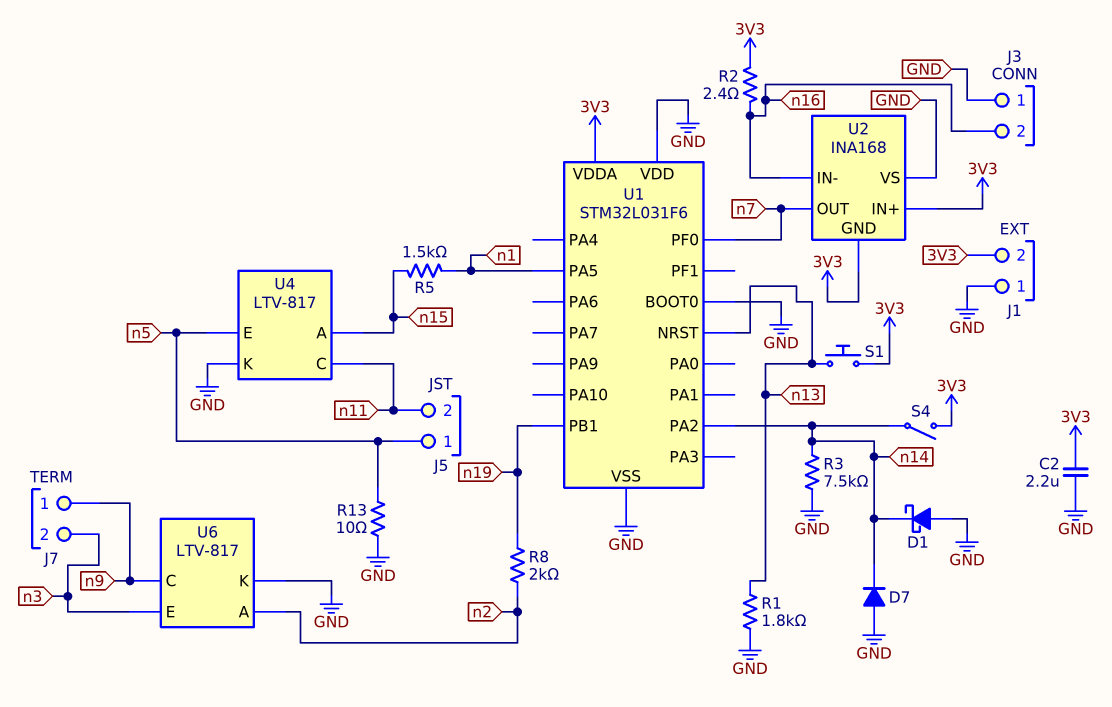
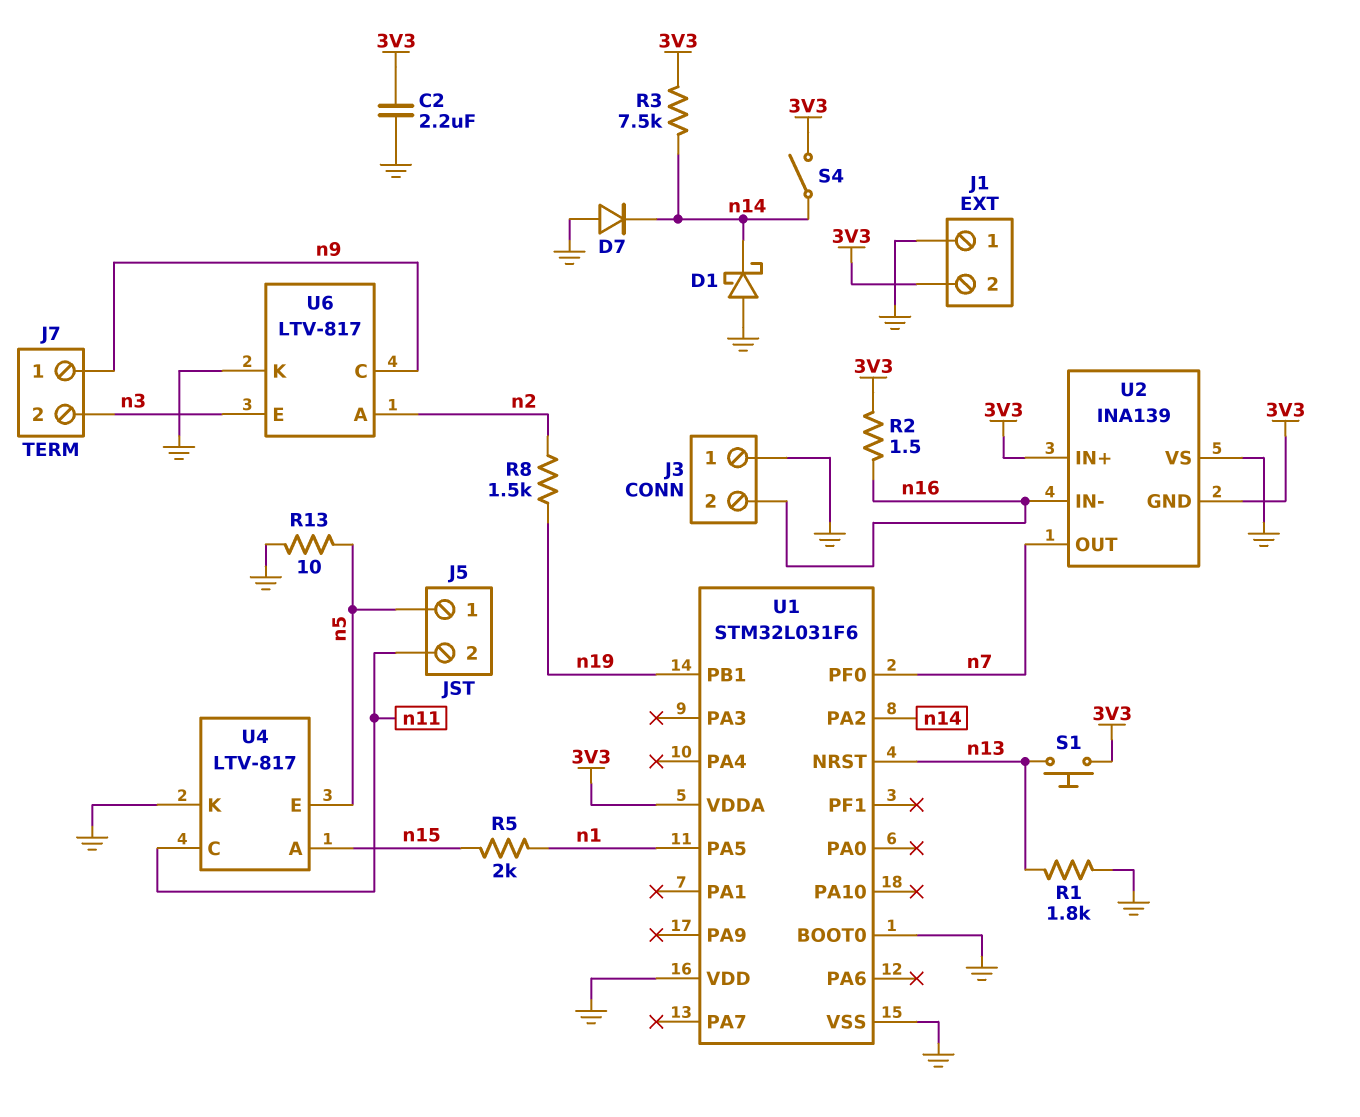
R2: 2.4 (3V3, n16) -> 1.5 (3V3, n16)
R3: 7.5k (GND, n14) -> 7.5k (3V3, n14)
R5: 1.5k (n1, n15) -> 2k (n1, n15)
R8: 2k (n2, n19) -> 1.5k (n2, n19)
U2: INA168 -> INA139

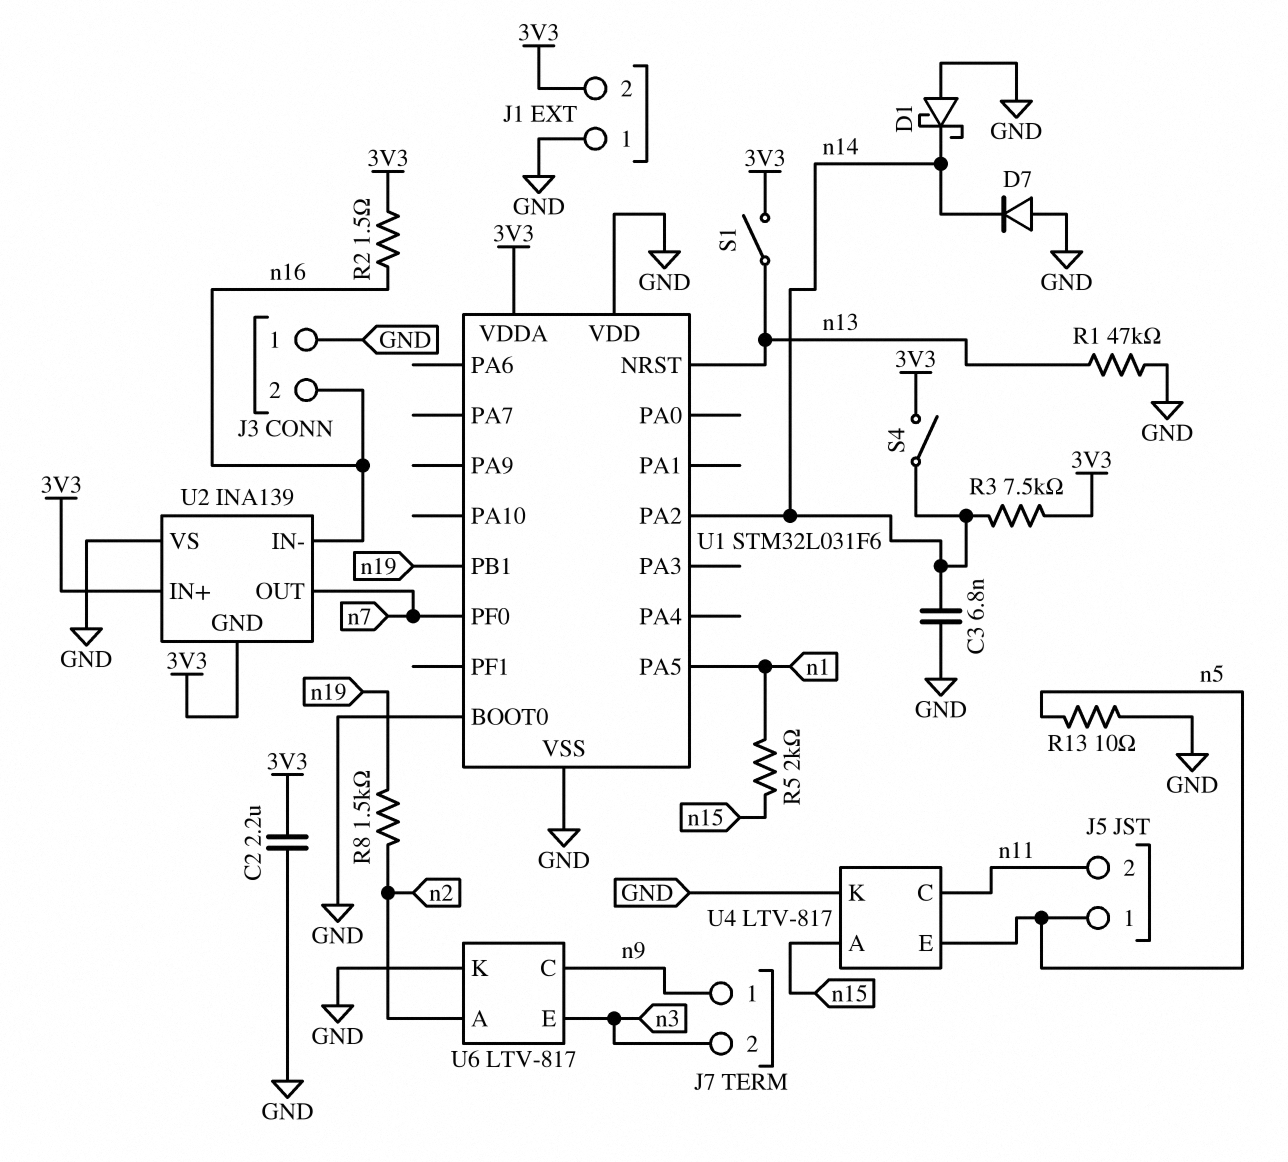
C3: none -> 6.8nF (GND, n14)
R1: 1.8k (GND, n13) -> 47k (GND, n13)
S1: button (3V3, n13) -> switch (3V3, n13)

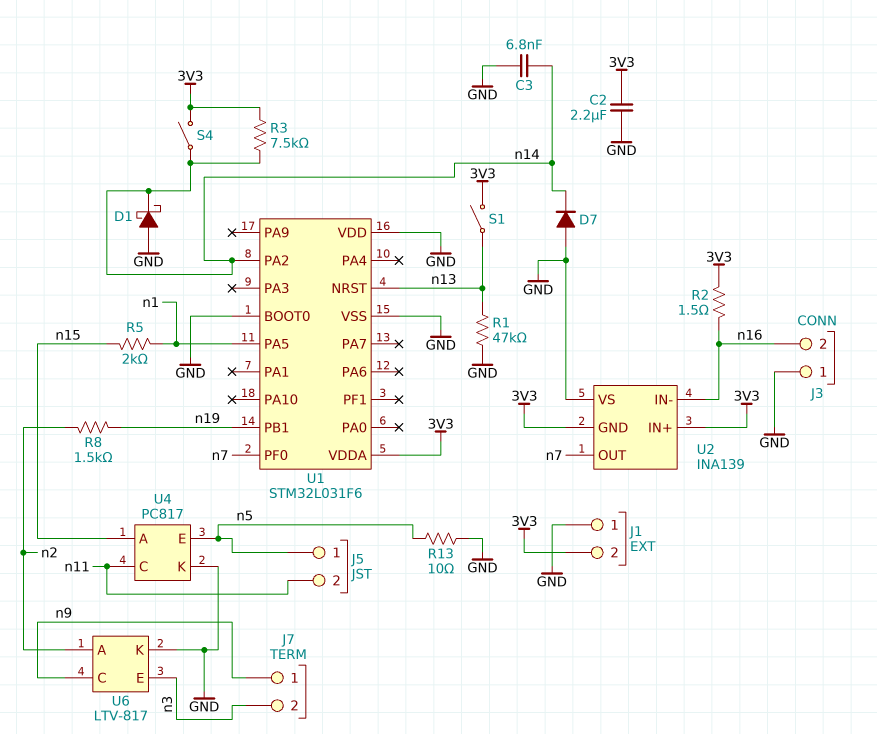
U4: LTV-817 -> PC817

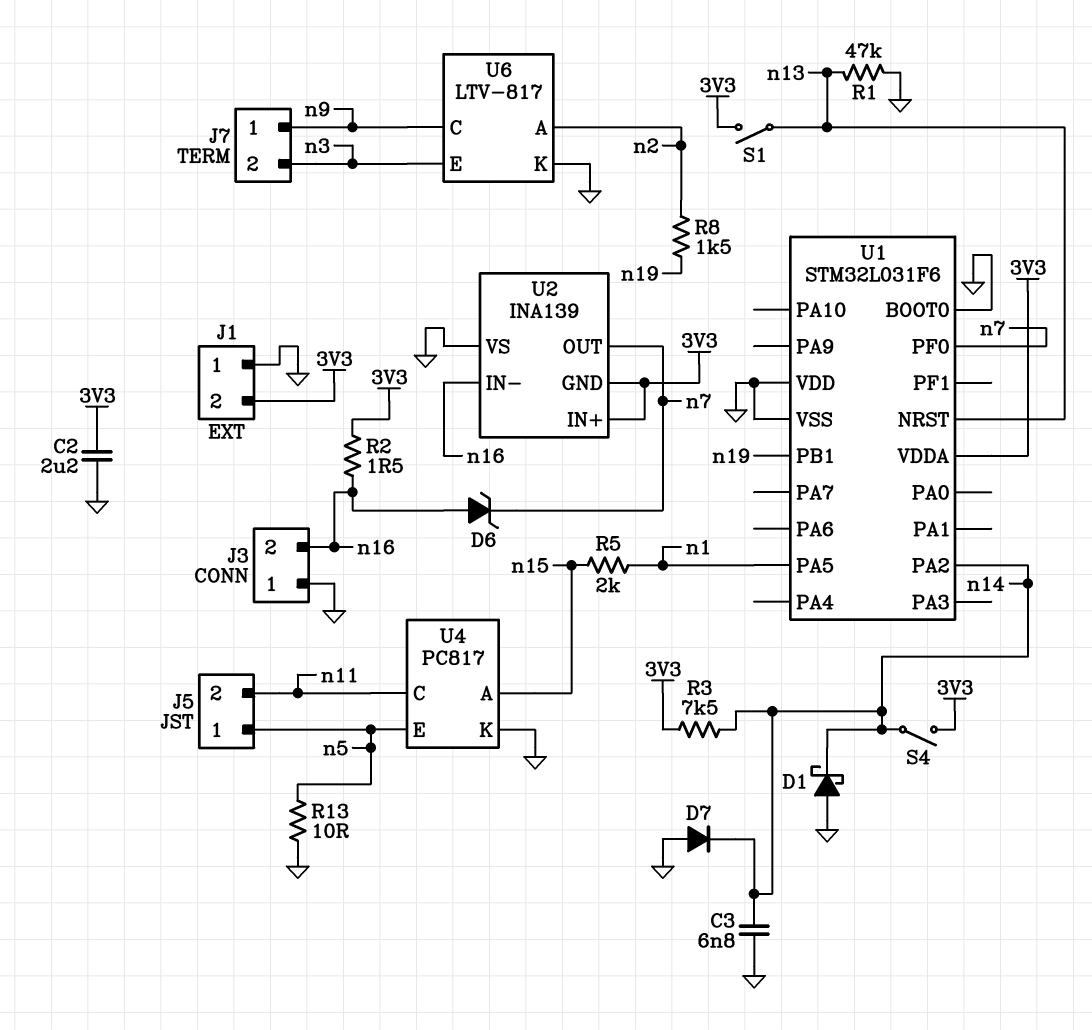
D6: none -> zener (A n16, K n7)

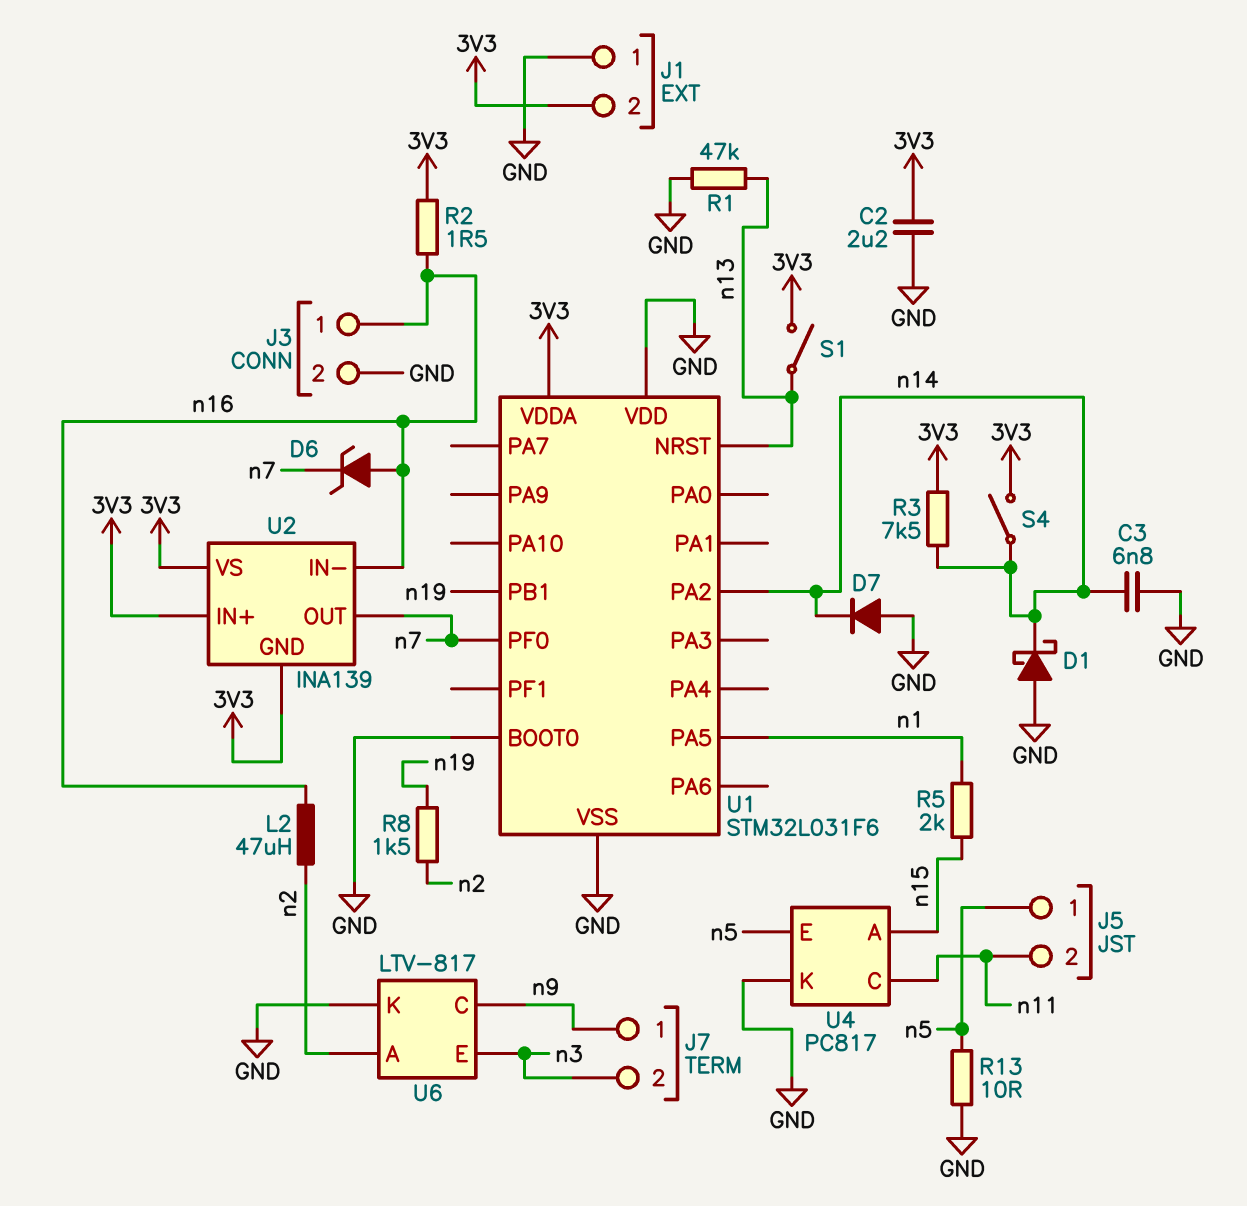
J3 pin 1: GND -> n16
J3 pin 2: n16 -> GND
L2: none -> 47uH (n2, n16)
U2 pin VS: GND -> 3V3

